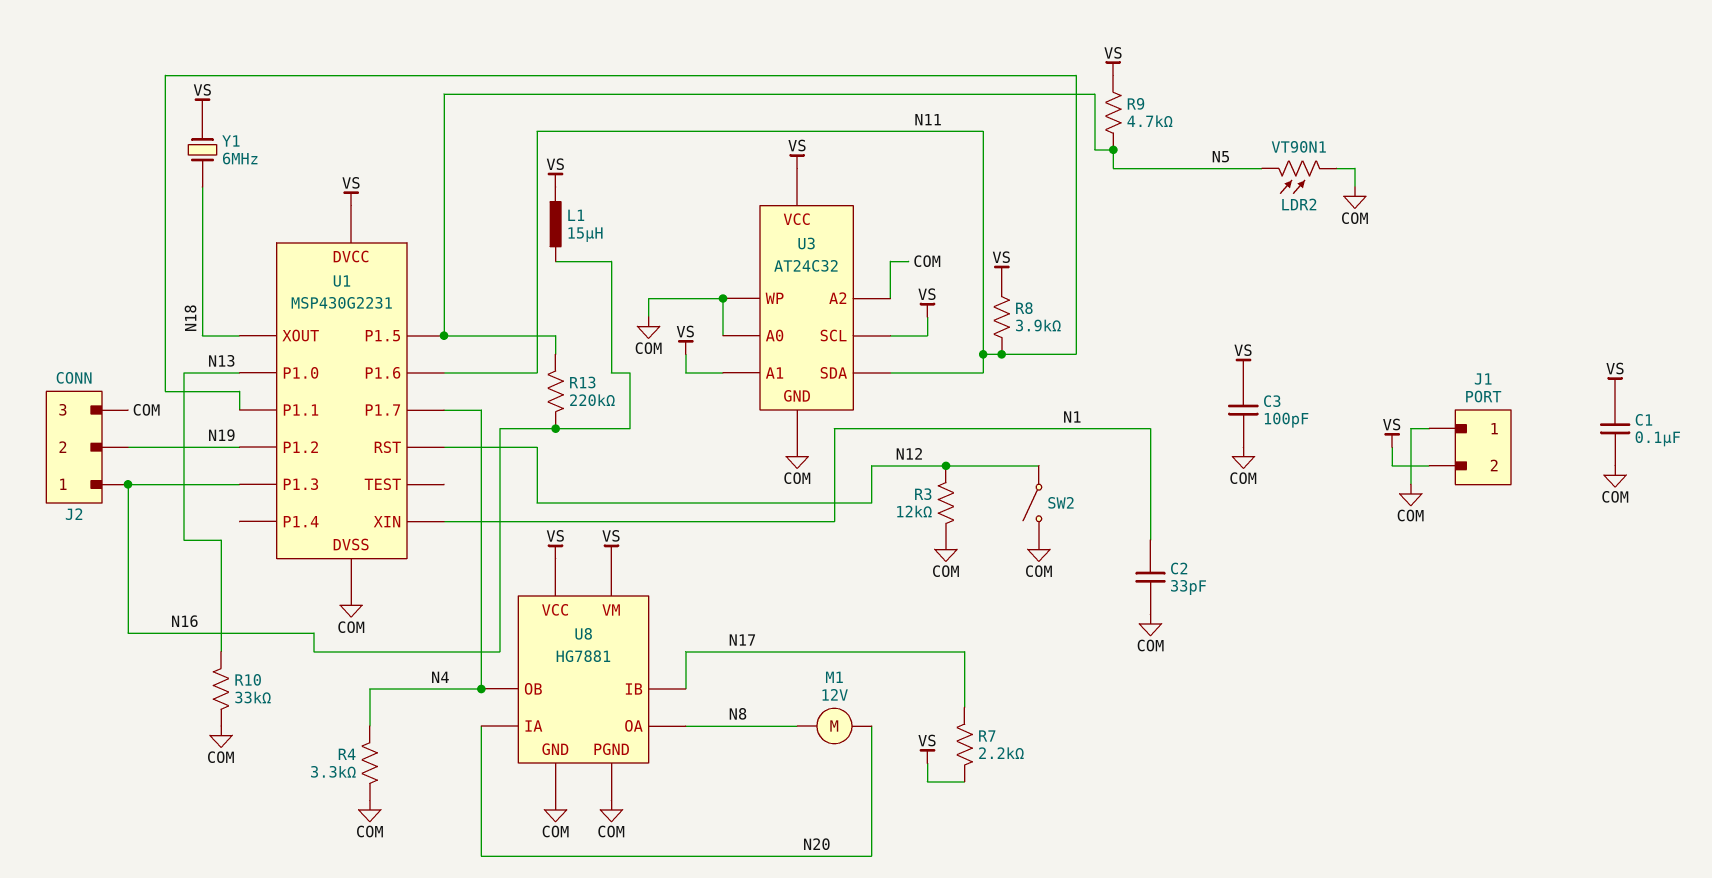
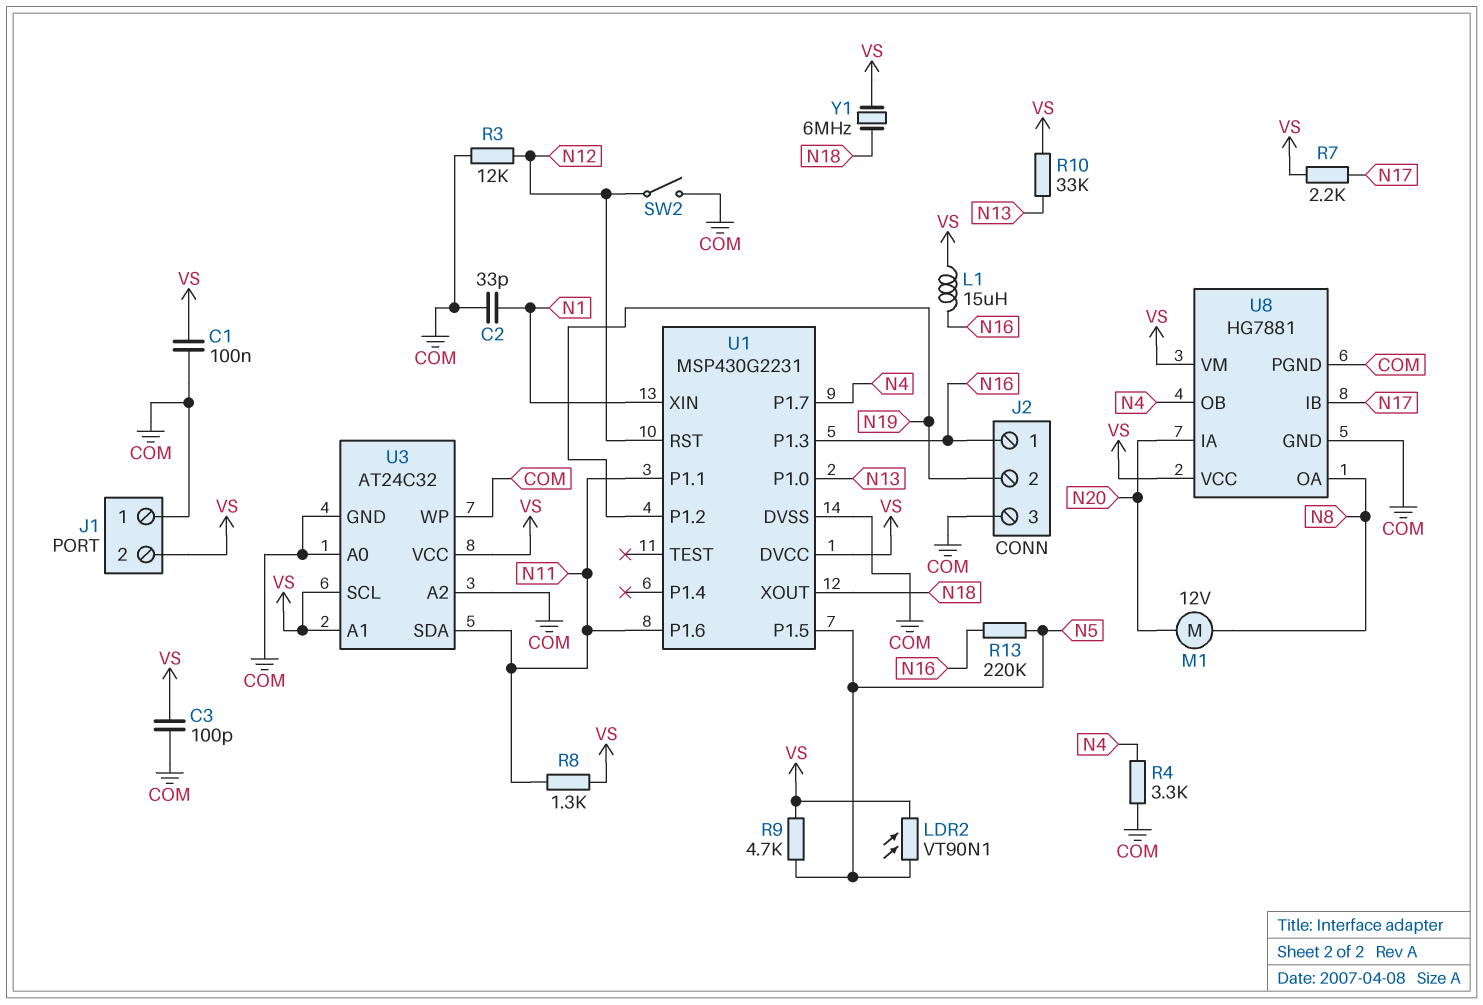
LDR2: VT90N1 (COM, N5) -> VT90N1 (N5, VS)
R8: 3.9k (N11, VS) -> 1.3k (N11, VS)
R10: 33k (COM, N13) -> 33k (N13, VS)

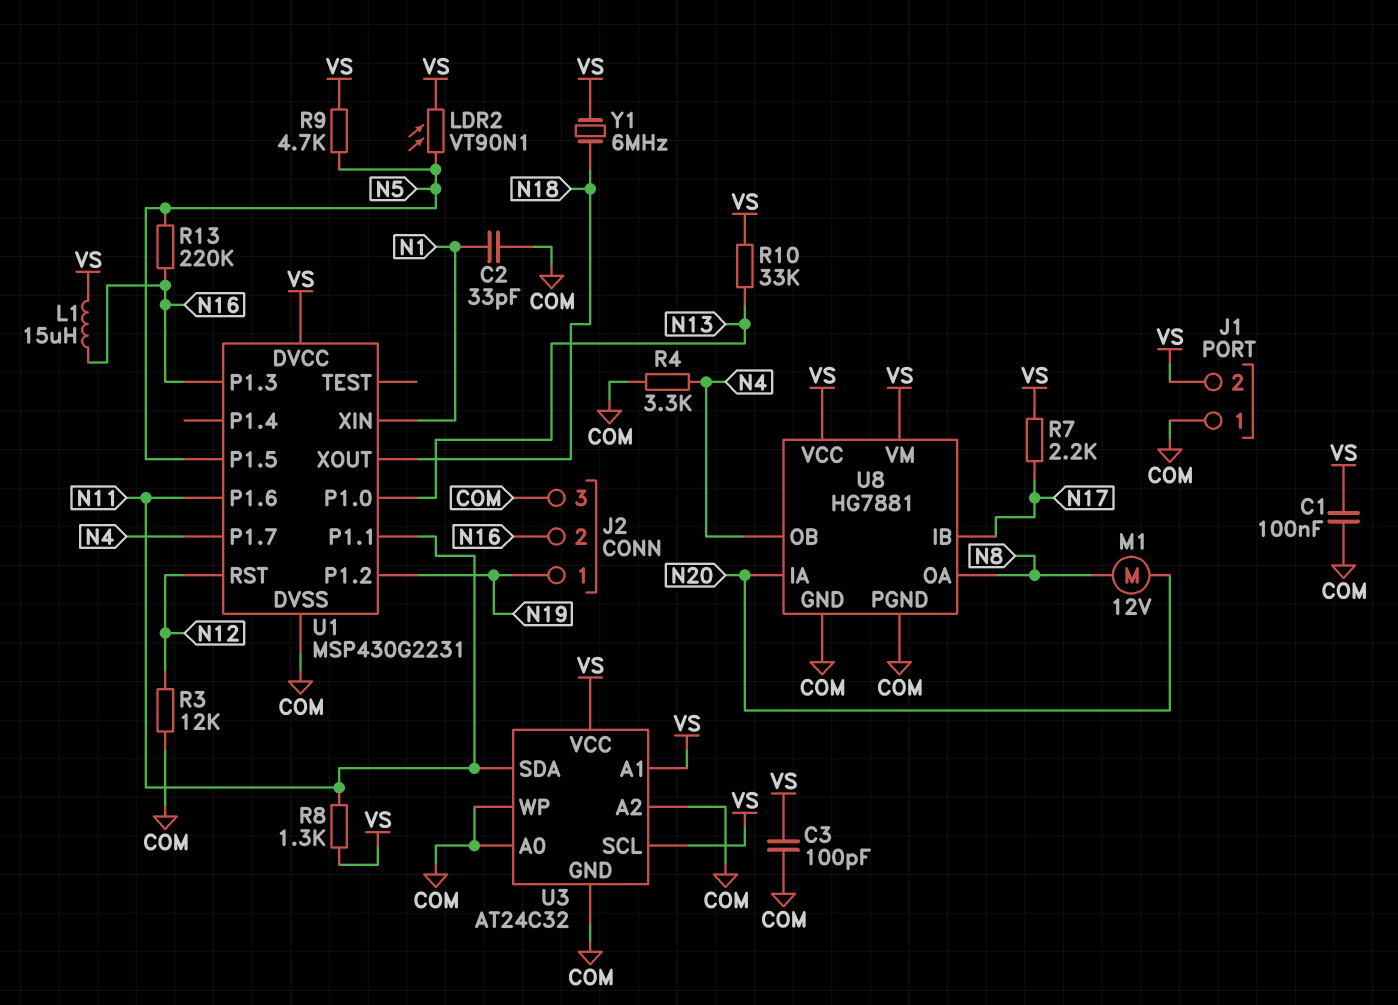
J2 pin 1: N16 -> N19
J2 pin 2: N19 -> N16
SW2: switch (COM, N12) -> none

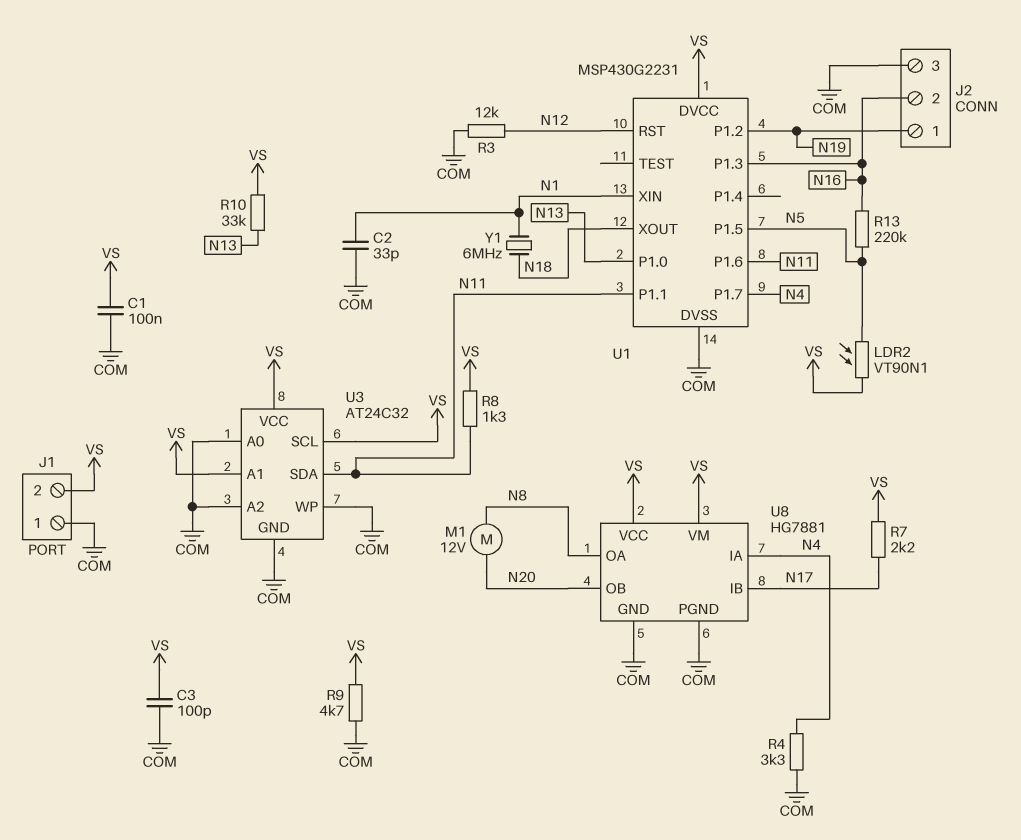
L1: 15uH (N16, VS) -> none
R9: 4.7k (N5, VS) -> 4.7k (COM, VS)
U8 pin IA: N20 -> N4
U8 pin OB: N4 -> N20
Y1: 6MHz (N18, VS) -> 6MHz (N1, N18)

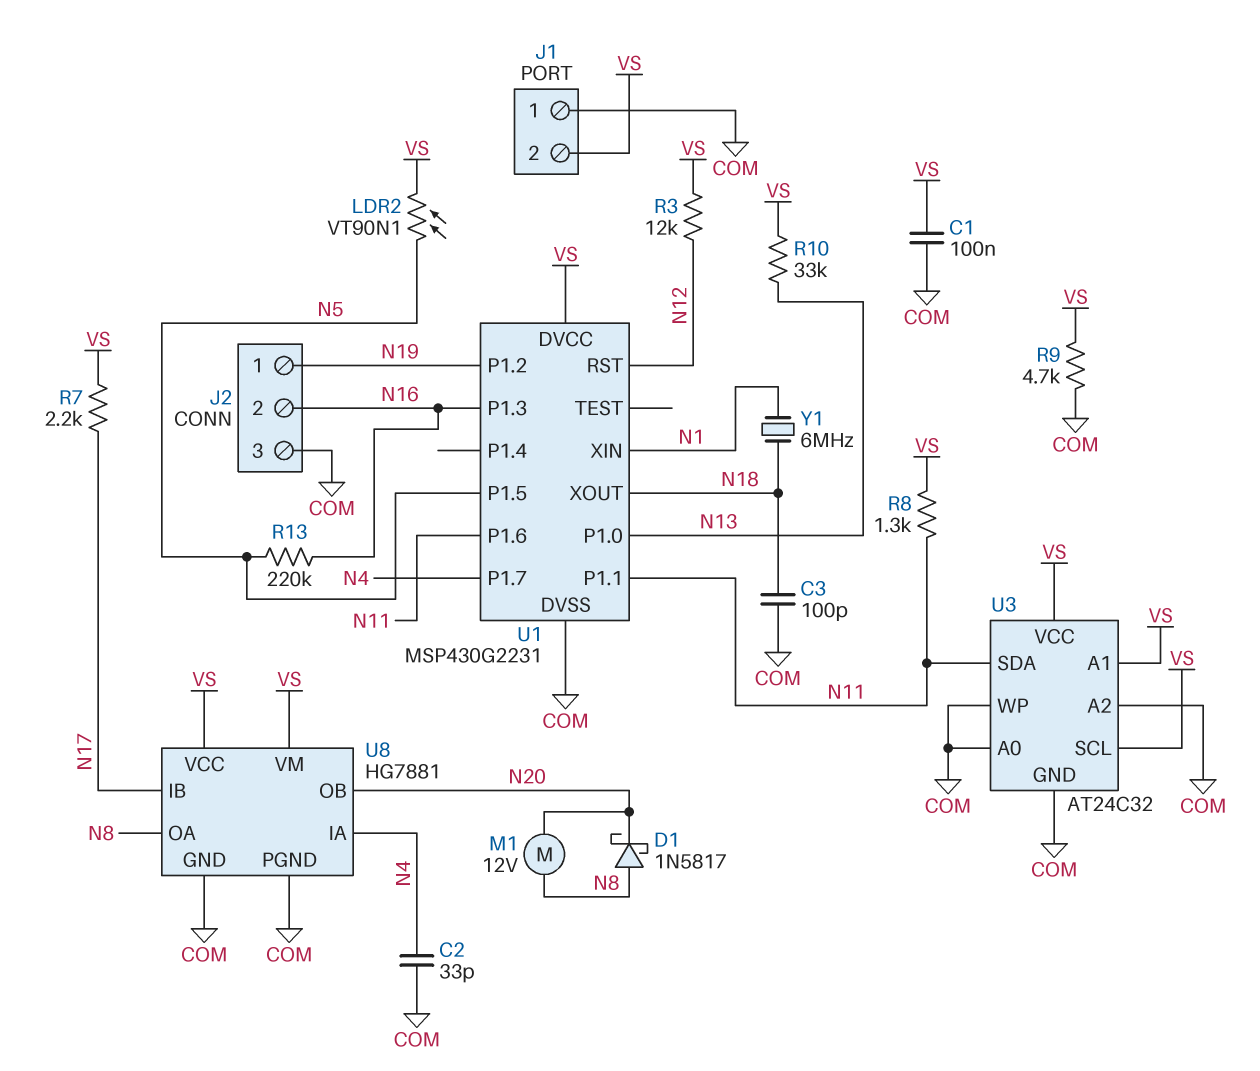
C2: 33pF (COM, N1) -> 33pF (COM, N4)
C3: 100pF (COM, VS) -> 100pF (COM, N18)
D1: none -> schottky 1N5817 (A N8, K N20)
R3: 12k (COM, N12) -> 12k (N12, VS)
R4: 3.3k (COM, N4) -> none

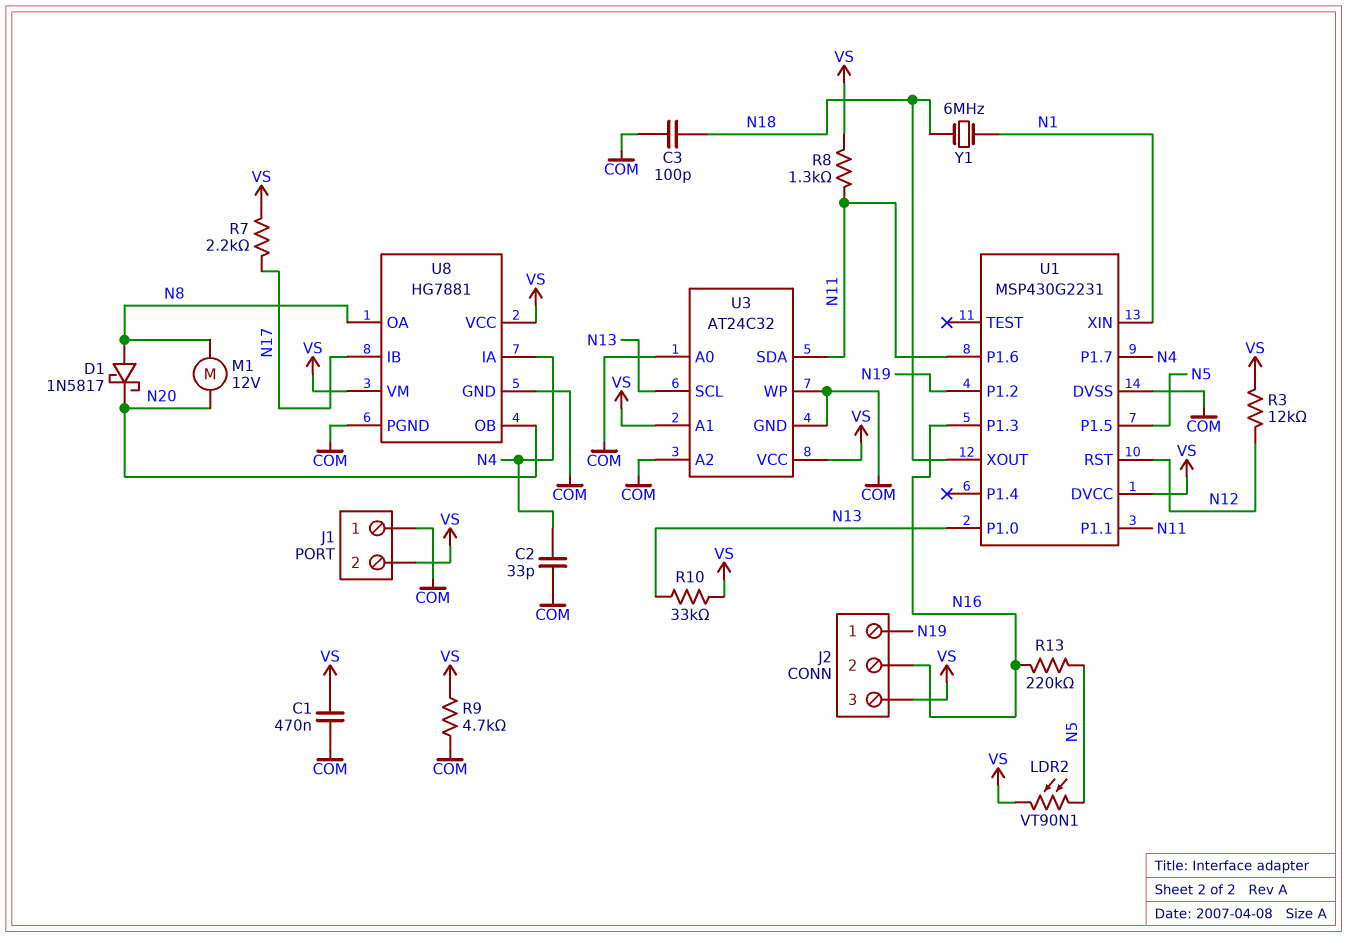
C1: 100nF (COM, VS) -> 470nF (COM, VS)
J2 pin 3: COM -> VS
U3 pin SCL: VS -> N13

